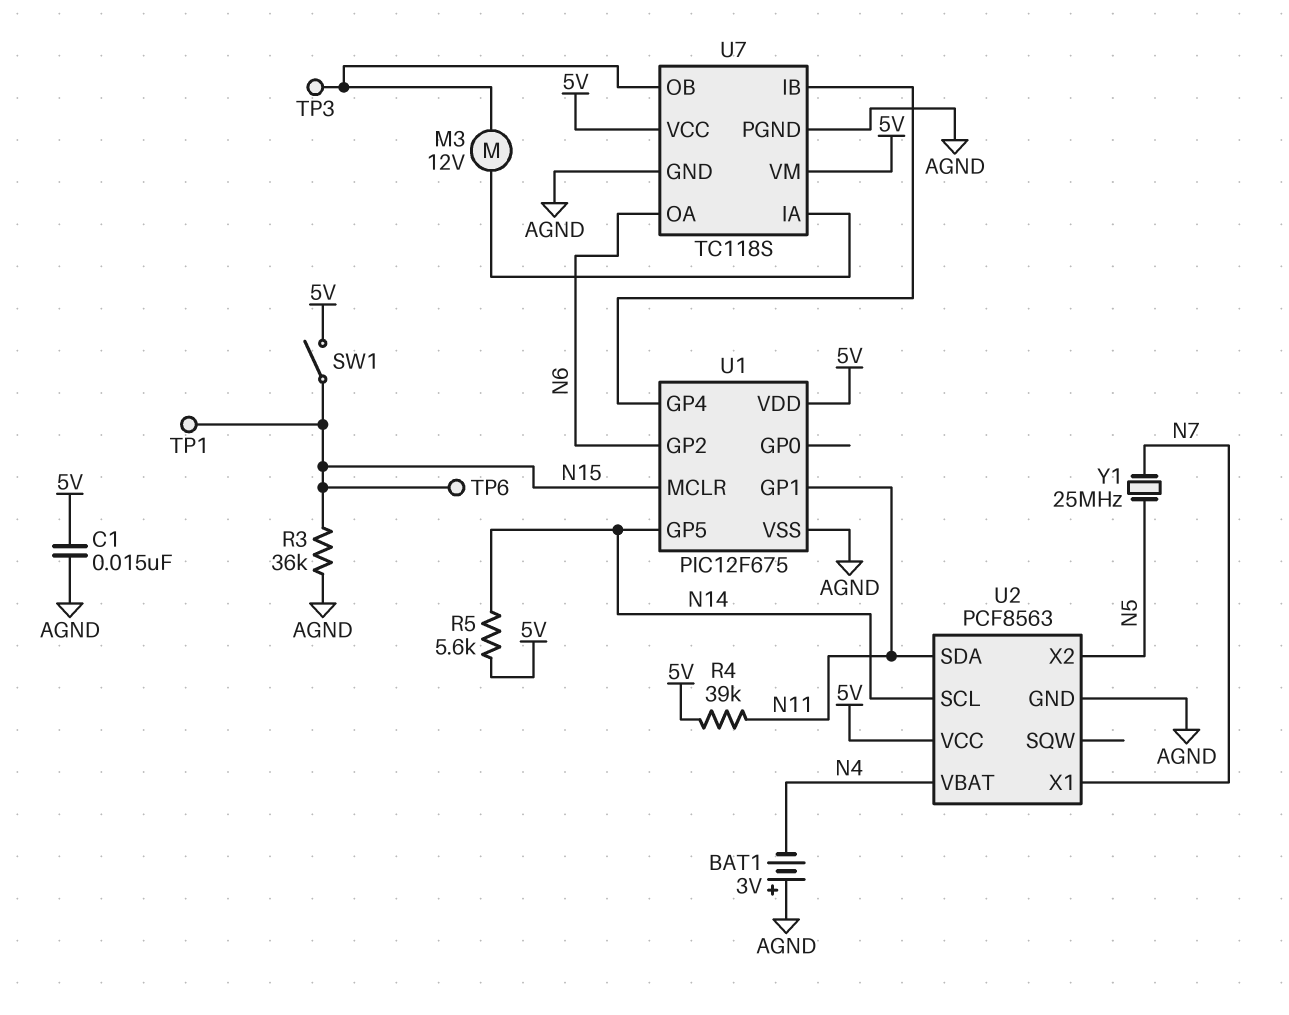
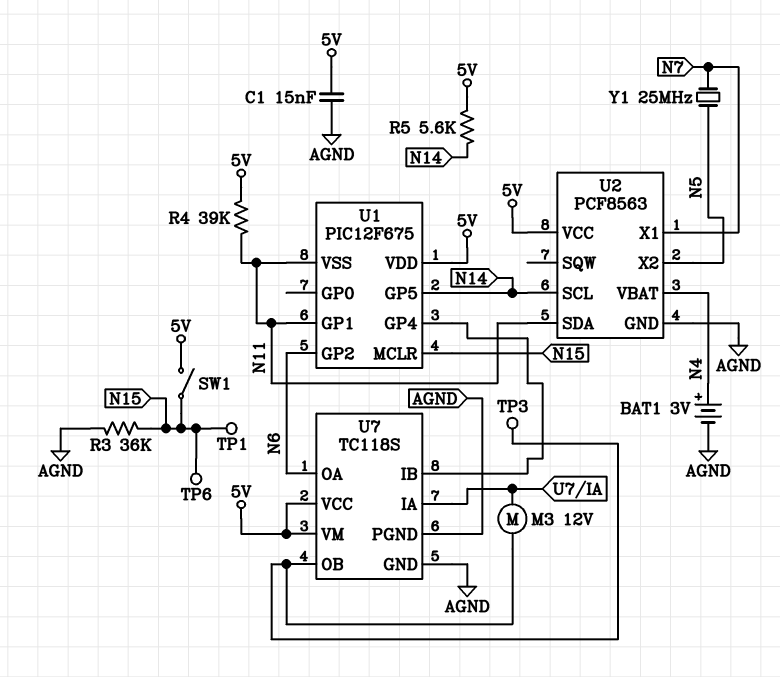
BAT1: 3V (plus AGND, minus N4) -> 3V (plus N4, minus AGND)
U1 pin VSS: AGND -> N11

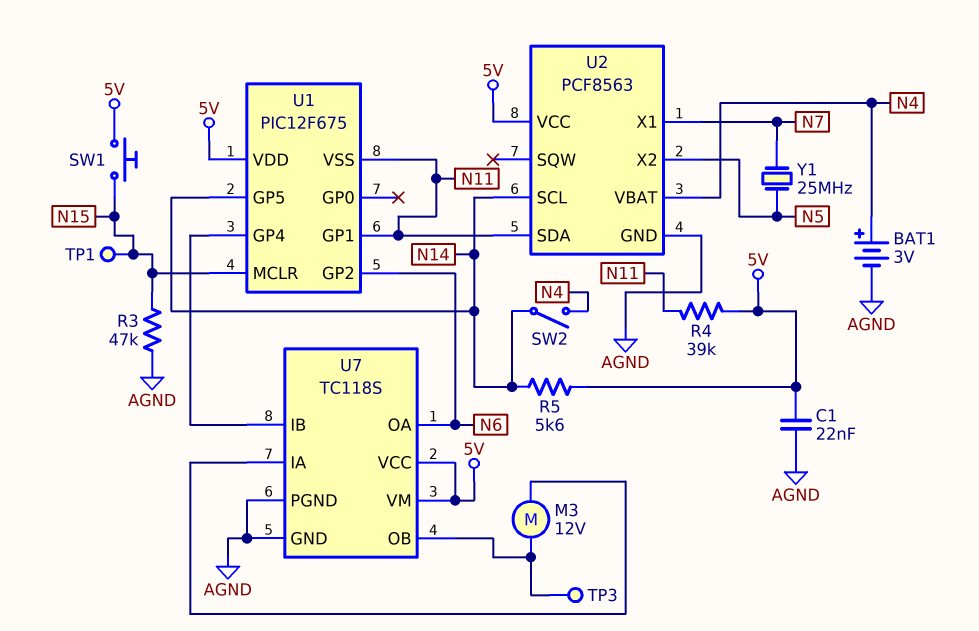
C1: 15nF (5V, AGND) -> 22nF (5V, AGND)
R3: 36k (AGND, N15) -> 47k (AGND, N15)
SW1: switch (5V, N15) -> button (5V, N15)
SW2: none -> switch (N4, N14)
TP6: test point (N15) -> none

